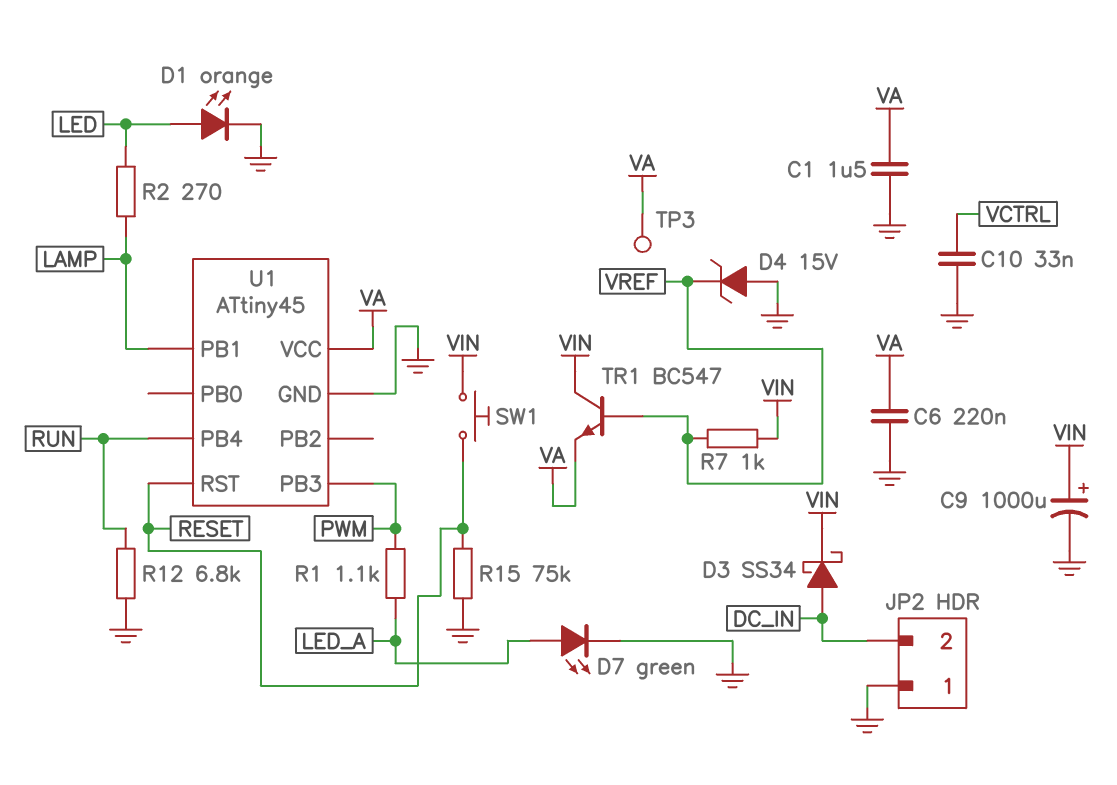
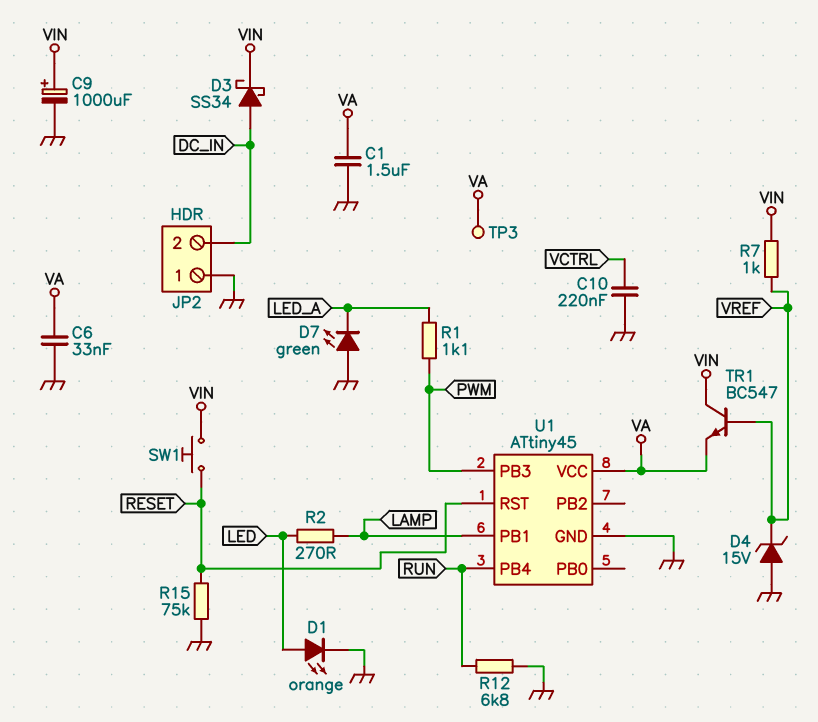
C6: 220nF (GND, VA) -> 33nF (GND, VA)
C10: 33nF (GND, VCTRL) -> 220nF (GND, VCTRL)
D7: LED green (A LED_A, K GND) -> LED green (A GND, K LED_A)

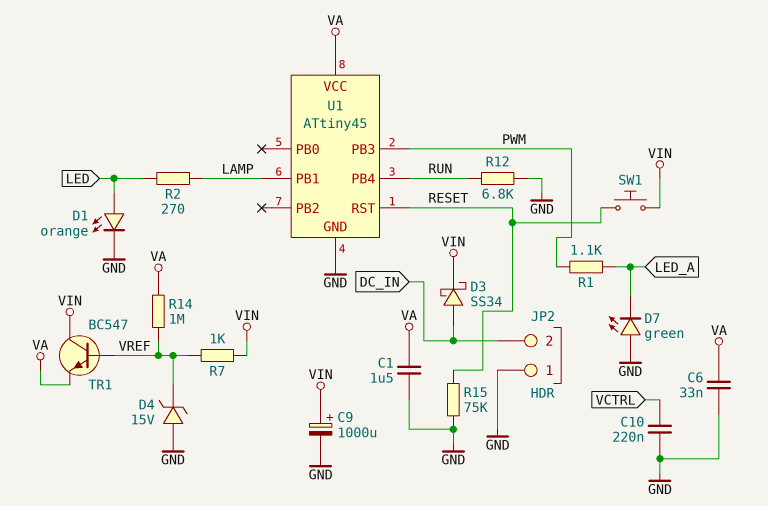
R14: none -> 1M (VA, VREF)
TP3: test point (VA) -> none

